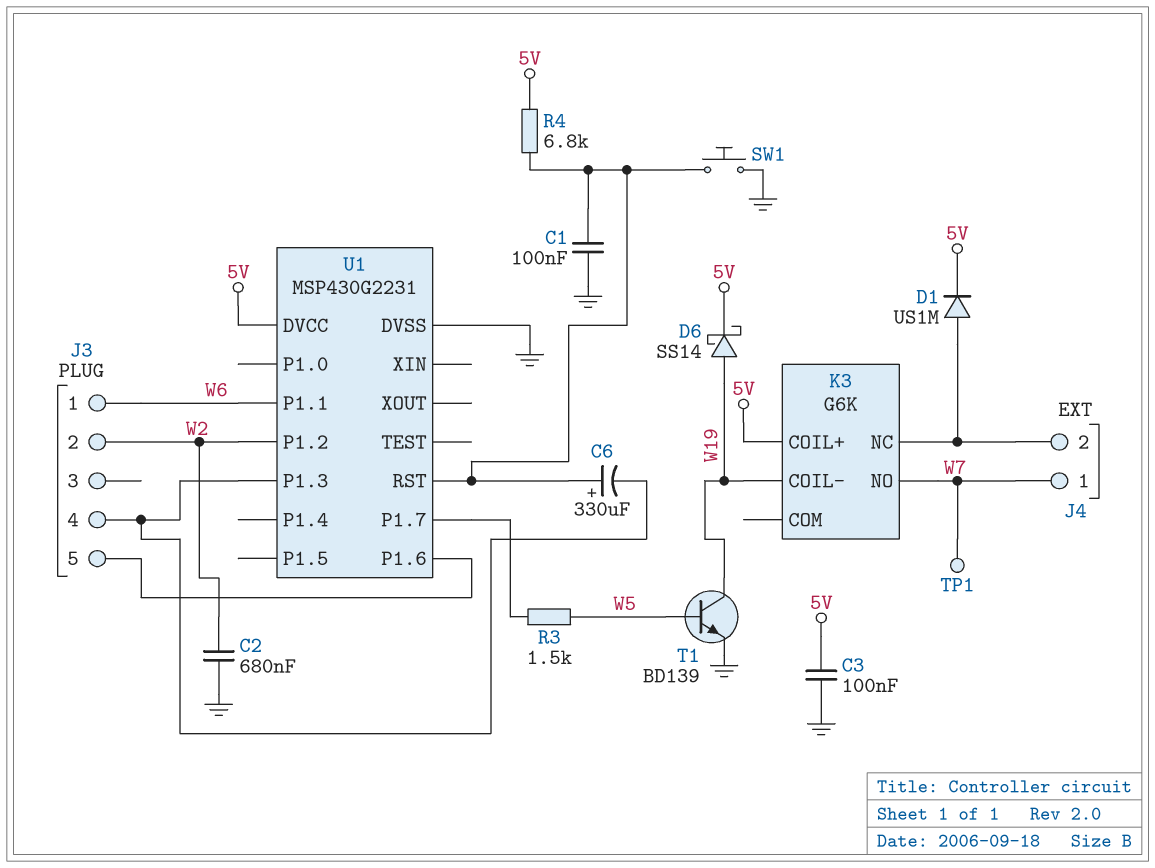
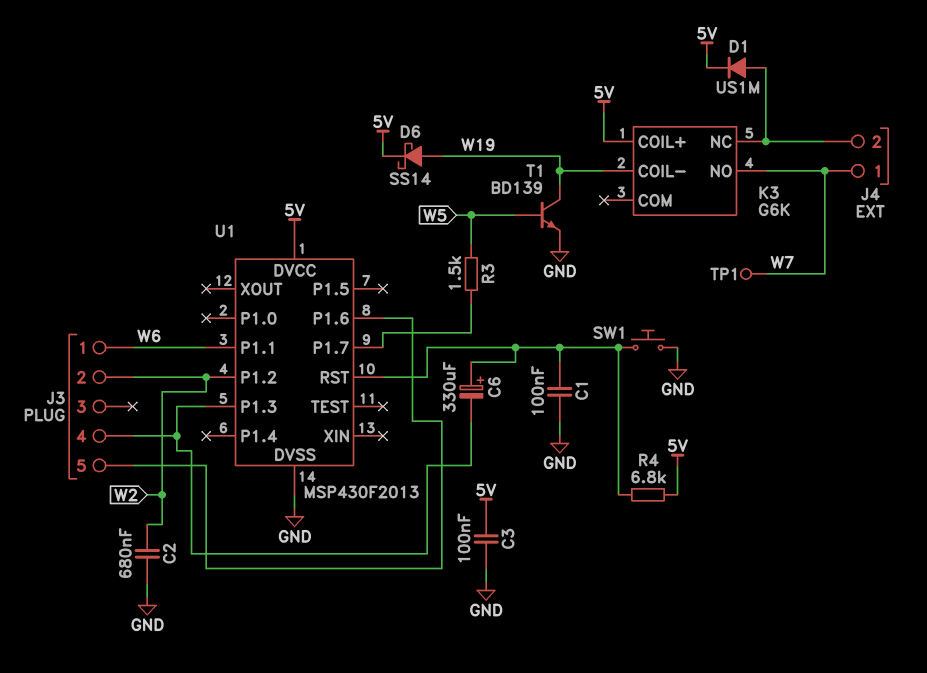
U1: MSP430G2231 -> MSP430F2013

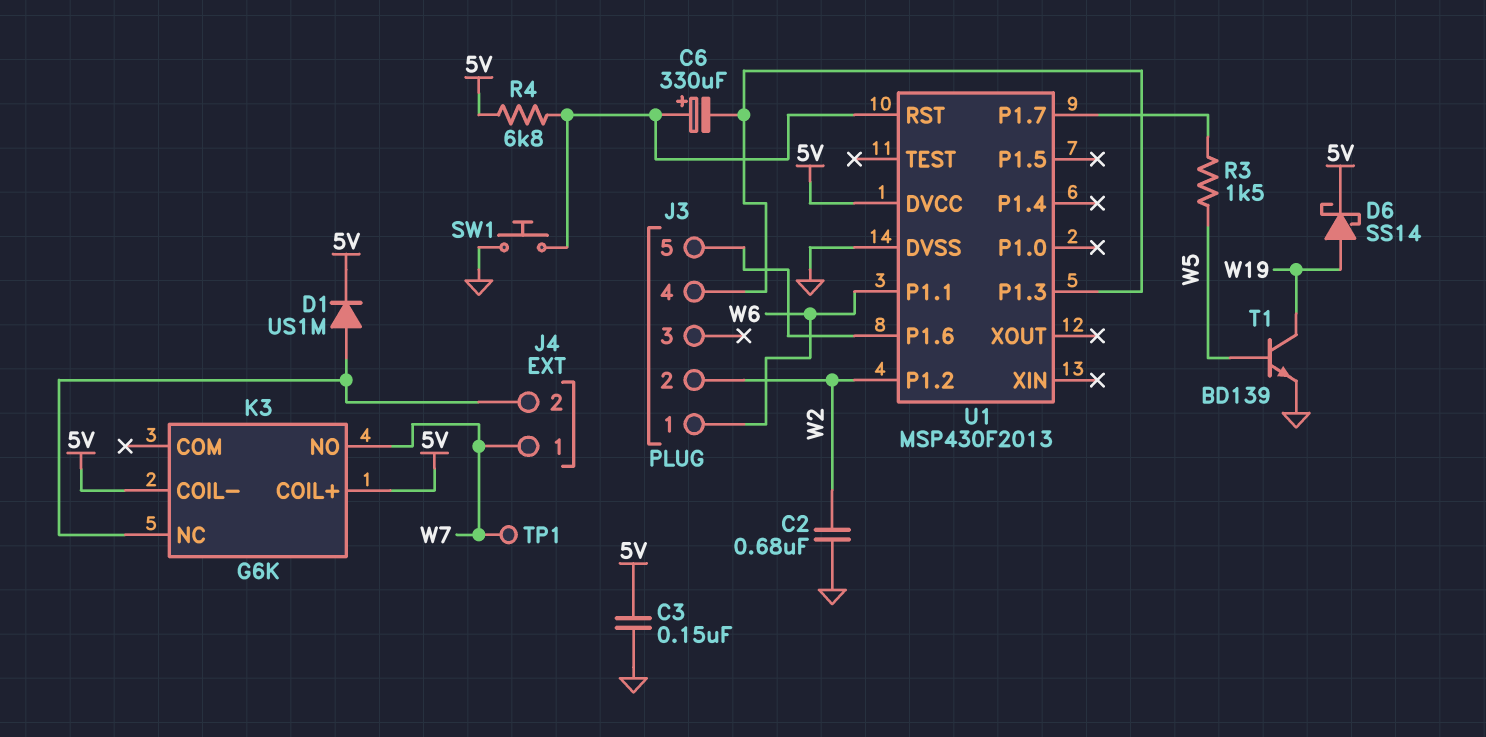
C1: 100nF (GND, U1/RST) -> none
C3: 100nF (5V, GND) -> 150nF (5V, GND)
K3 pin COIL-: W19 -> 5V

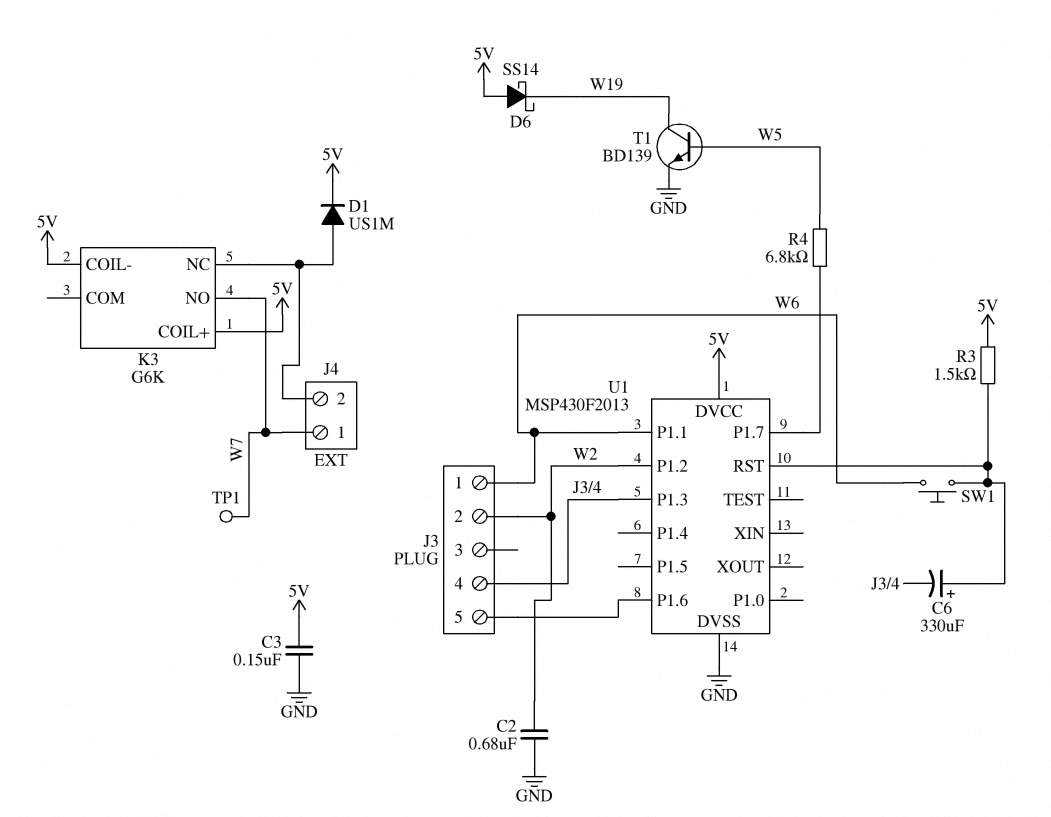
D6: schottky SS14 (A W19, K 5V) -> schottky SS14 (A 5V, K W19)
R3: 1.5k (U1/P1.7, W5) -> 1.5k (5V, U1/RST)
R4: 6.8k (5V, U1/RST) -> 6.8k (U1/P1.7, W5)
SW1: button (GND, U1/RST) -> button (U1/RST, W6)

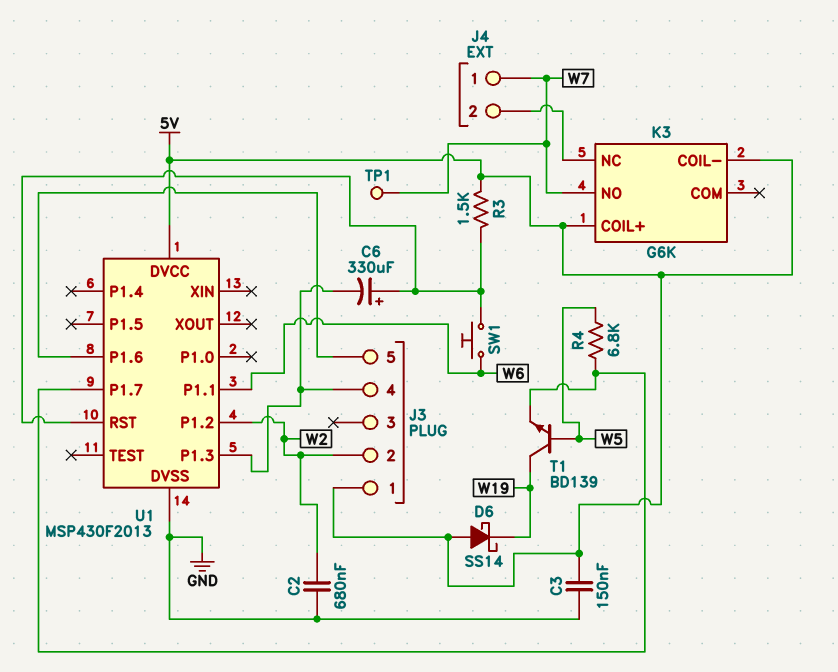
D1: diode US1M (A J4/2, K 5V) -> none
J3 pin 1: W6 -> 5V
T1: NPN BD139 (B W5, C W19, E GND) -> NPN BD139 (B W5, C W19, E U1/P1.7)

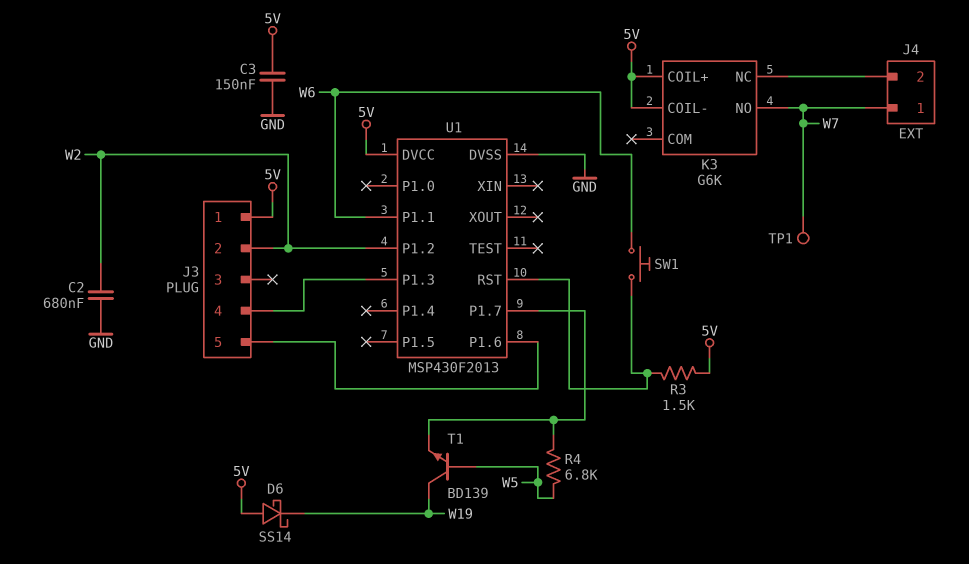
C6: 330uF (plus U1/RST, minus J3/4) -> none

